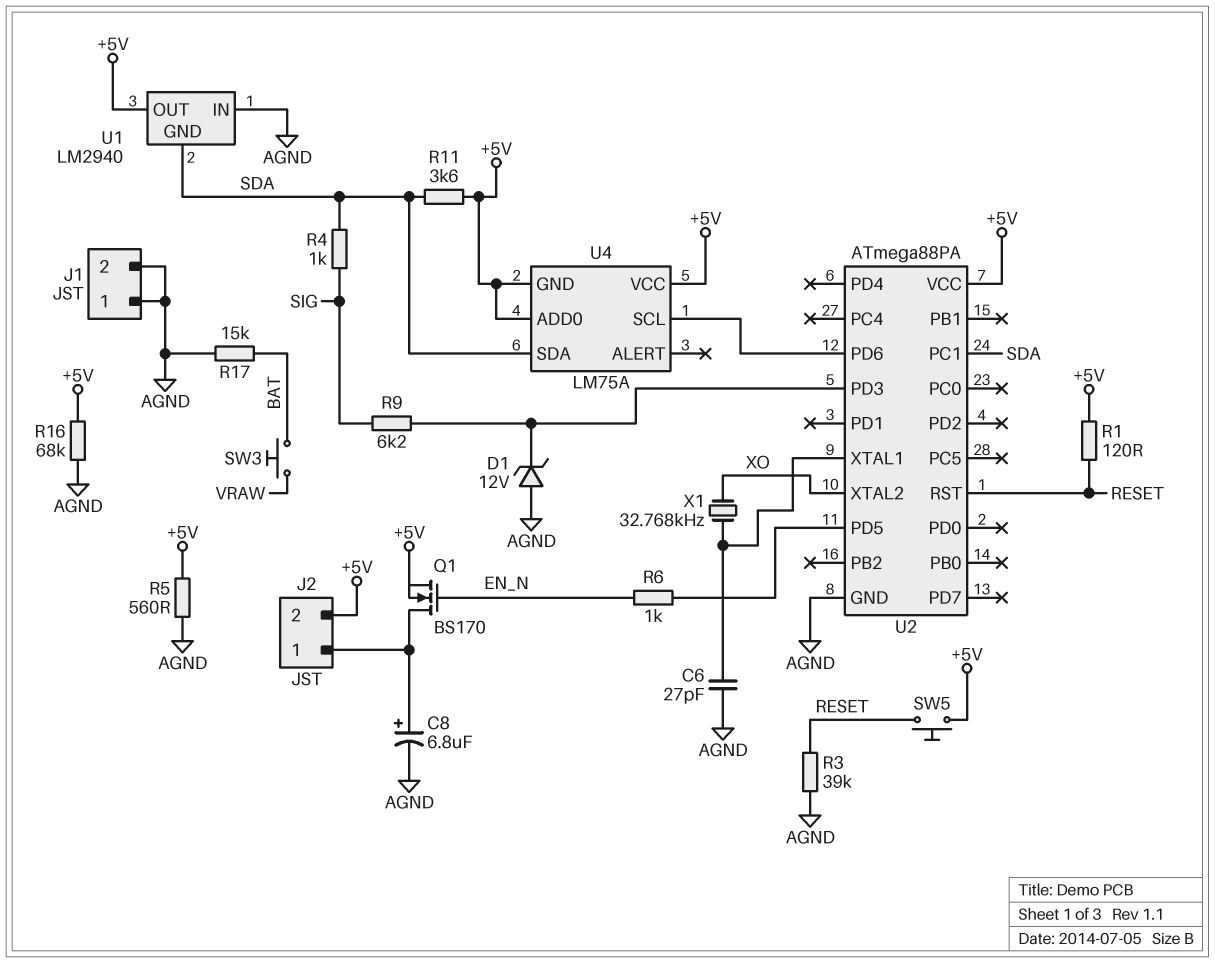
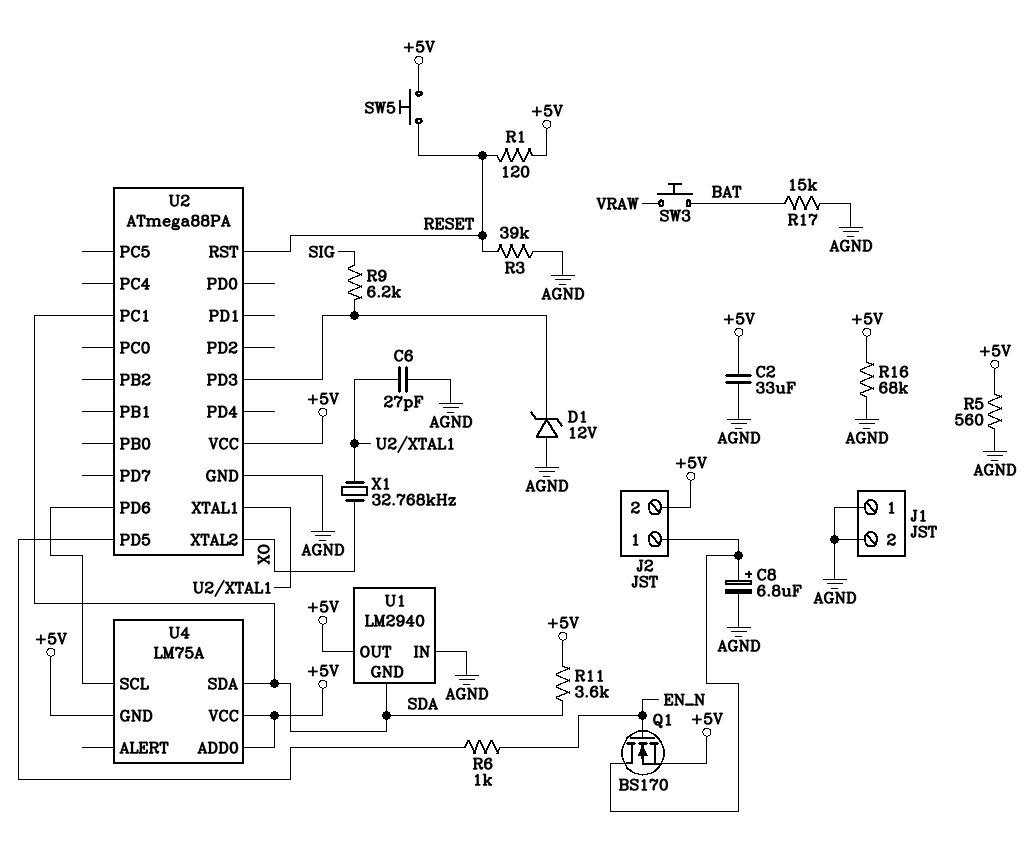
C2: none -> 33uF (+5V, AGND)
R4: 1k (SDA, SIG) -> none

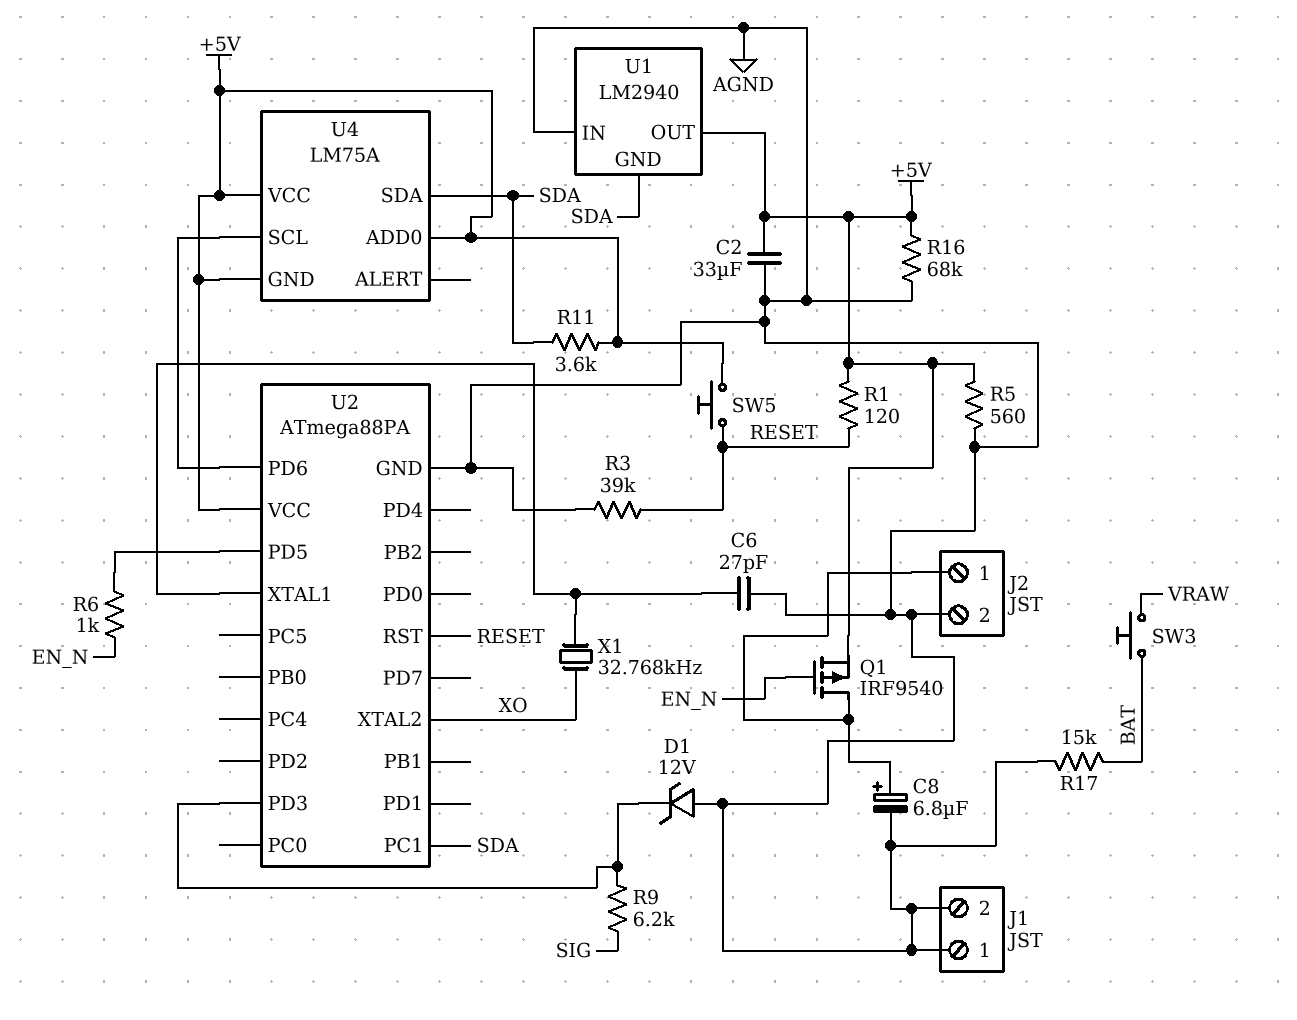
J2 pin 2: +5V -> AGND
Q1: NMOS BS170 (G EN_N, D J2/1, S +5V) -> PMOS IRF9540 (G EN_N, D J2/1, S +5V)

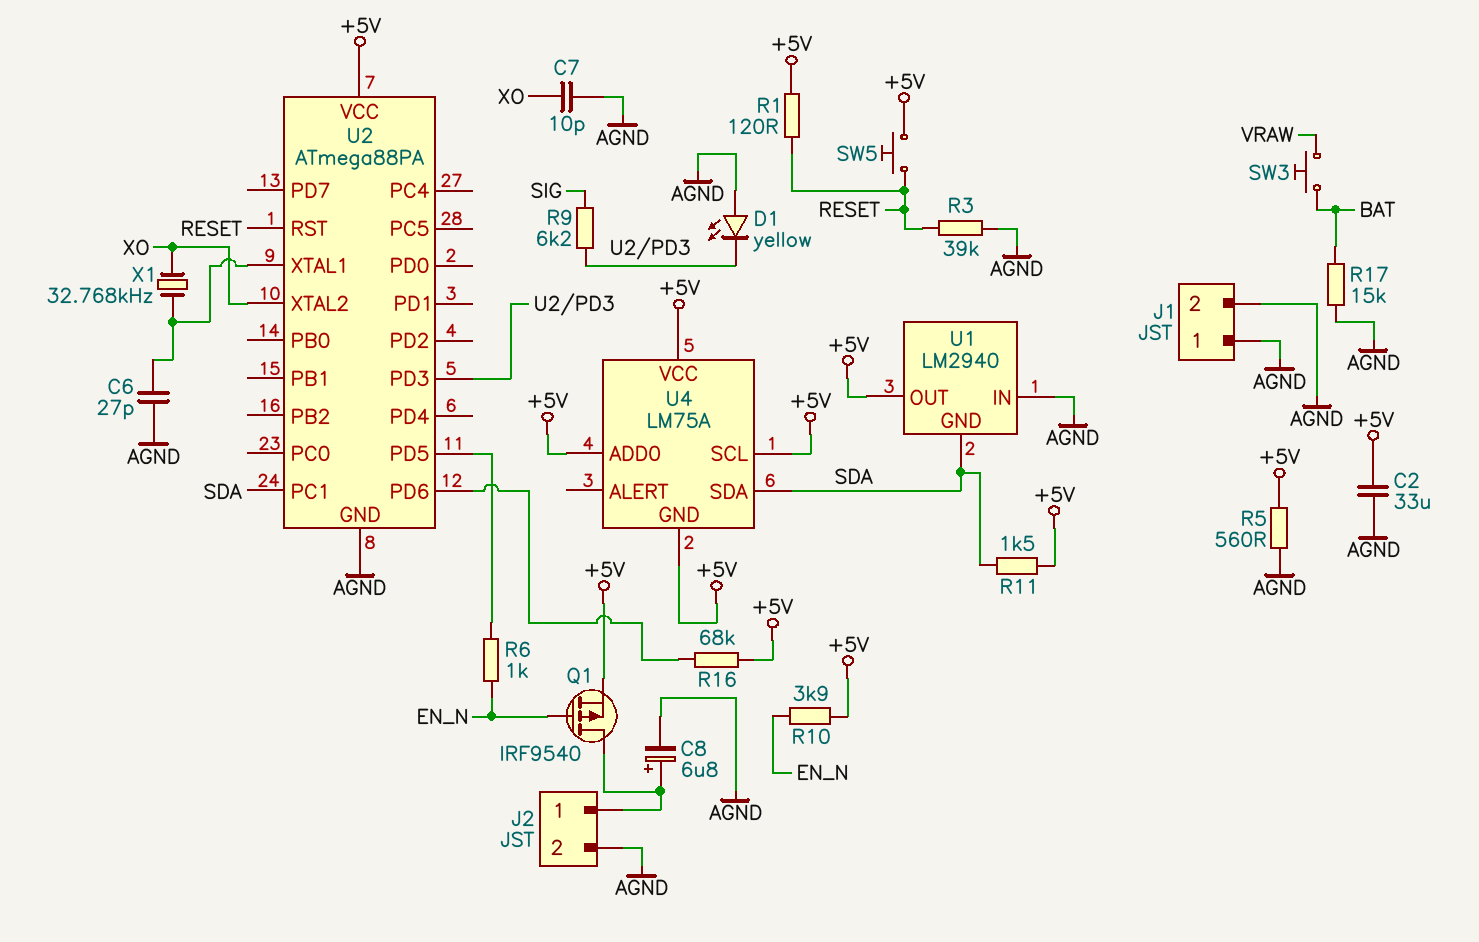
C7: none -> 10pF (AGND, XO)
D1: zener 12V (A AGND, K U2/PD3) -> LED yellow (A AGND, K U2/PD3)
R10: none -> 3.9k (+5V, EN_N)
R11: 3.6k (+5V, SDA) -> 1.5k (+5V, SDA)
R16: 68k (+5V, AGND) -> 68k (+5V, U2/PD6)
U4 pin SCL: U2/PD6 -> +5V

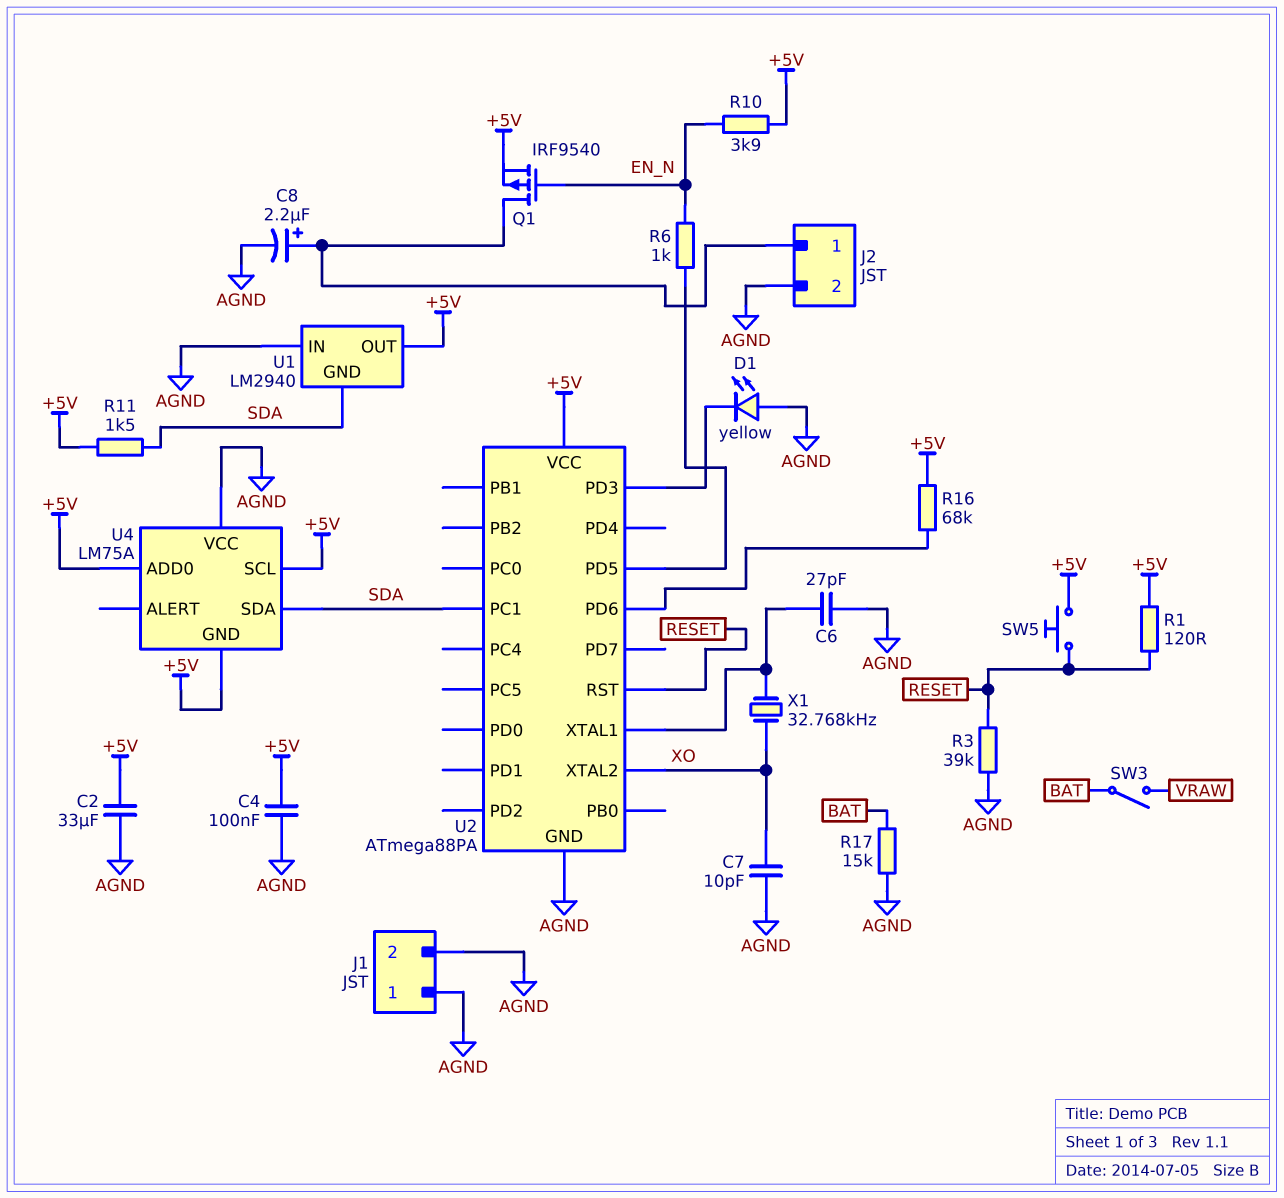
C4: none -> 100nF (+5V, AGND)
C8: 6.8uF (plus J2/1, minus AGND) -> 2.2uF (plus J2/1, minus AGND)
R5: 560 (+5V, AGND) -> none
R9: 6.2k (SIG, U2/PD3) -> none
SW3: button (BAT, VRAW) -> switch (BAT, VRAW)
U4 pin VCC: +5V -> AGND

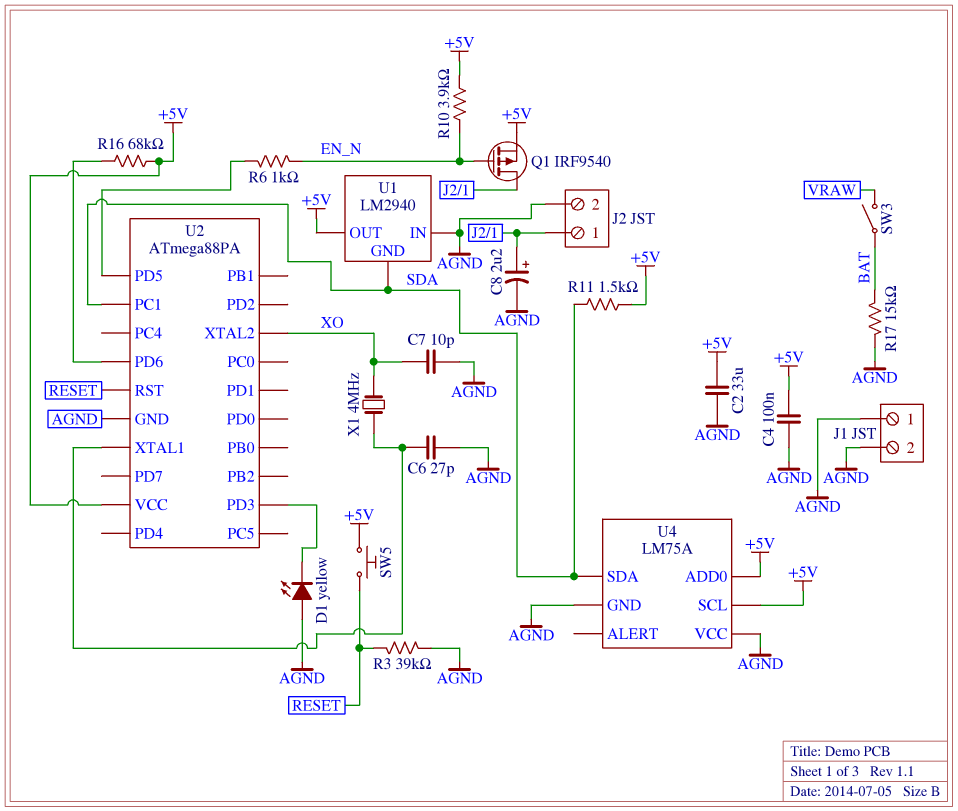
R1: 120 (+5V, RESET) -> none
U4 pin GND: +5V -> AGND
X1: 32.768kHz (U2/XTAL1, XO) -> 4MHz (U2/XTAL1, XO)

